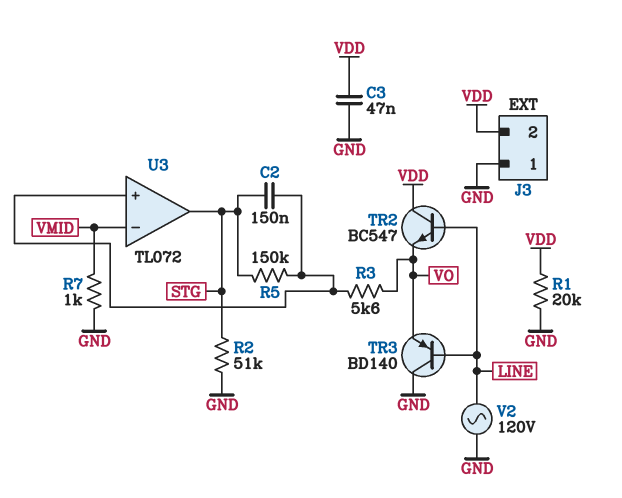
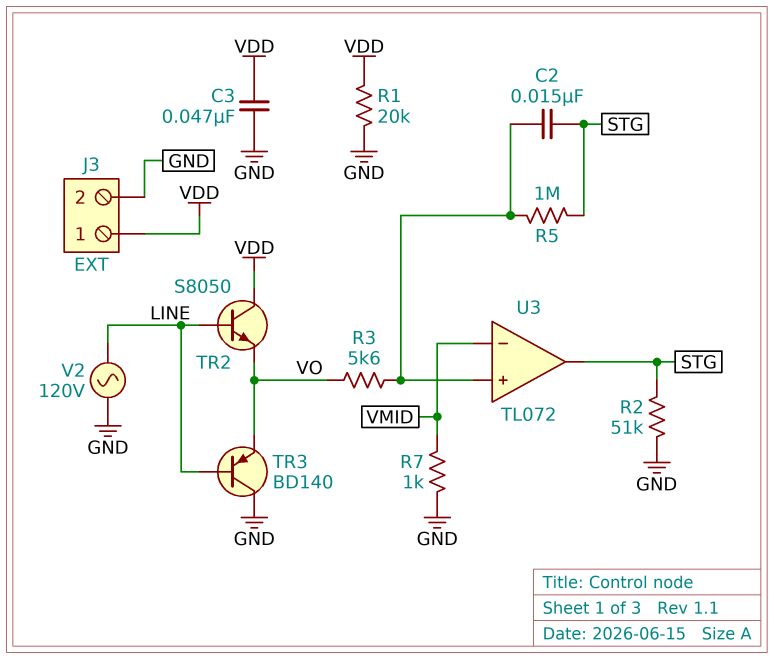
C2: 150nF (STG, U3/in+) -> 15nF (STG, U3/in+)
J3 pin 1: GND -> VDD
J3 pin 2: VDD -> GND
R5: 150k (STG, U3/in+) -> 1M (STG, U3/in+)
TR2: NPN BC547 (B LINE, C VDD, E VO) -> NPN S8050 (B LINE, C VDD, E VO)

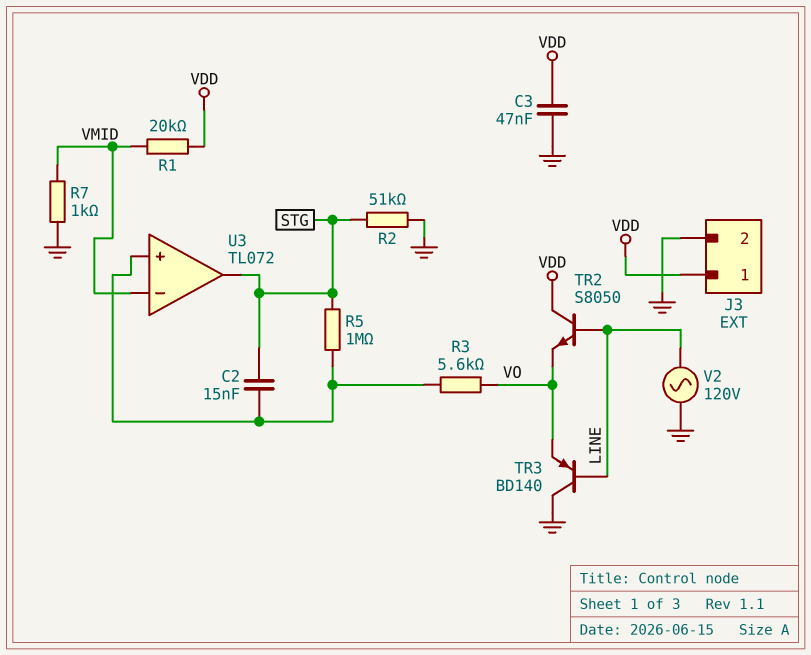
R1: 20k (GND, VDD) -> 20k (VDD, VMID)

